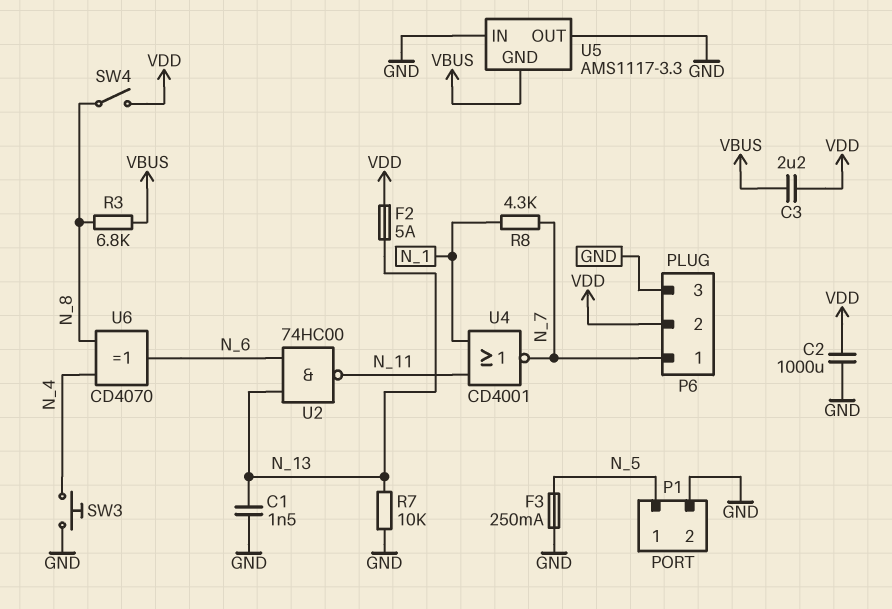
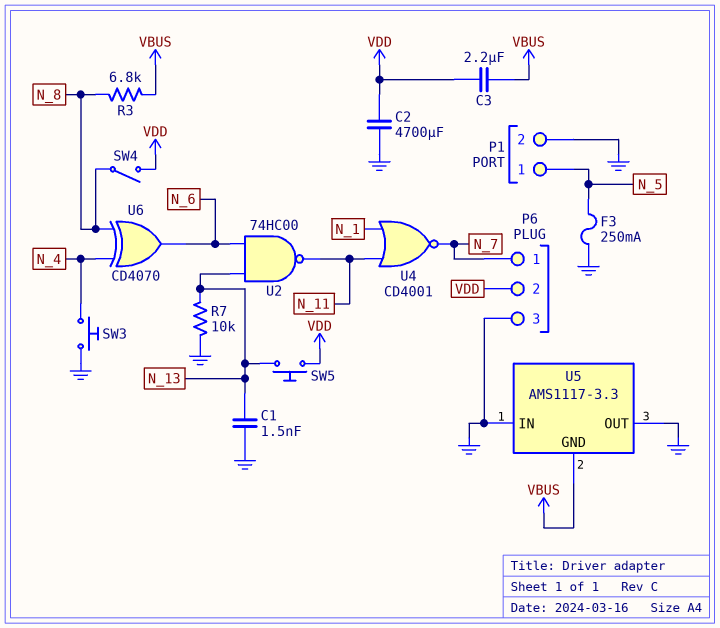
C2: 1000uF (GND, VDD) -> 4700uF (GND, VDD)
F2: 5A (N_13, VDD) -> none
R8: 4.3k (N_1, N_7) -> none
SW5: none -> button (N_13, VDD)

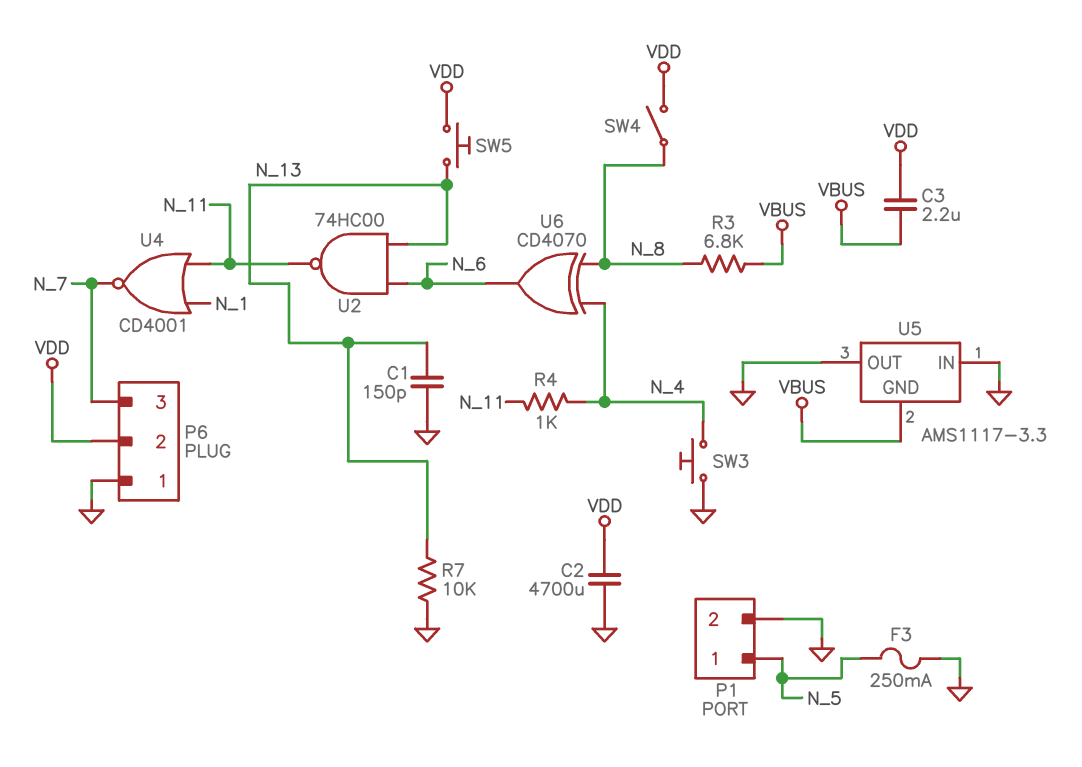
C1: 1.5nF (GND, N_13) -> 150pF (GND, N_13)
P6 pin 1: N_7 -> GND
P6 pin 3: GND -> N_7
R4: none -> 1k (N_4, N_11)

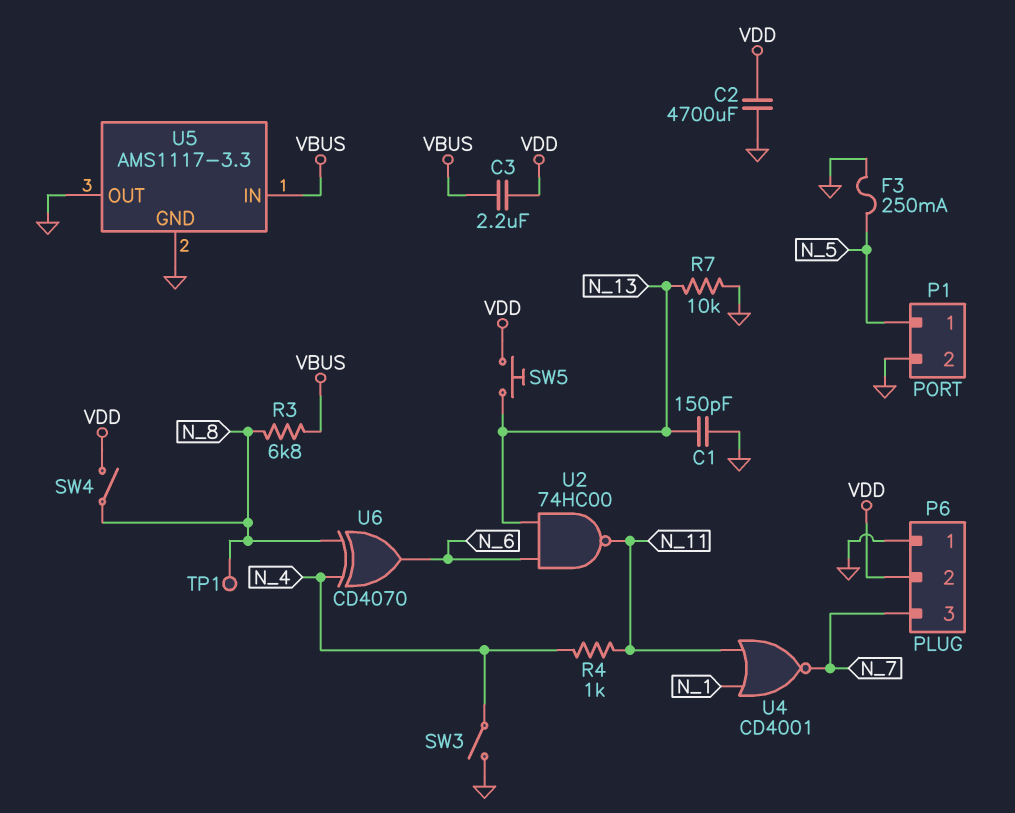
SW3: button (GND, N_4) -> switch (GND, N_4)
TP1: none -> test point (N_8)
U5 pin GND: VBUS -> GND
U5 pin IN: GND -> VBUS

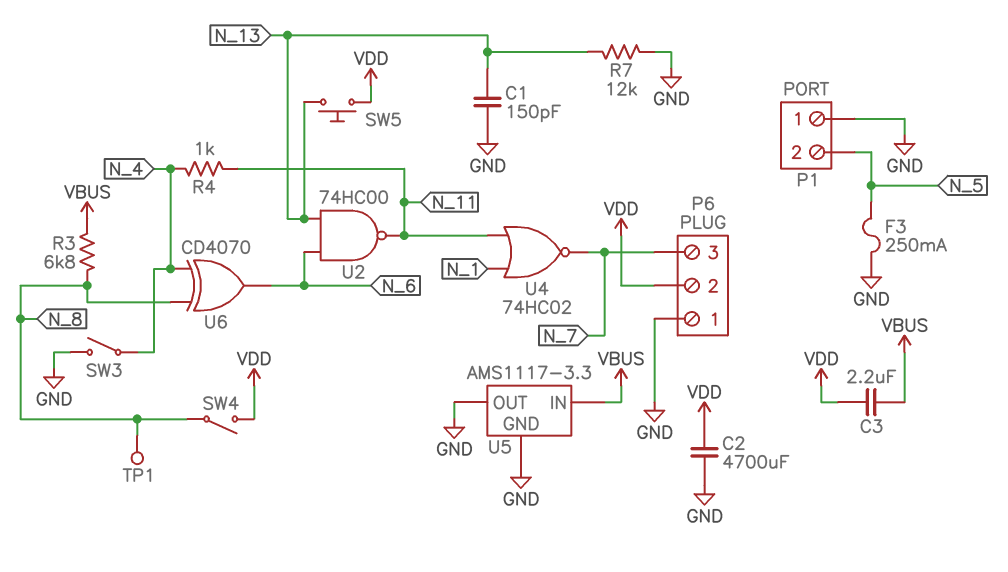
P1 pin 1: N_5 -> GND
P1 pin 2: GND -> N_5
R7: 10k (GND, N_13) -> 12k (GND, N_13)
U4: NOR CD4001 (in N_1, in N_11, out N_7) -> NOR 74HC02 (in N_1, in N_11, out N_7)

